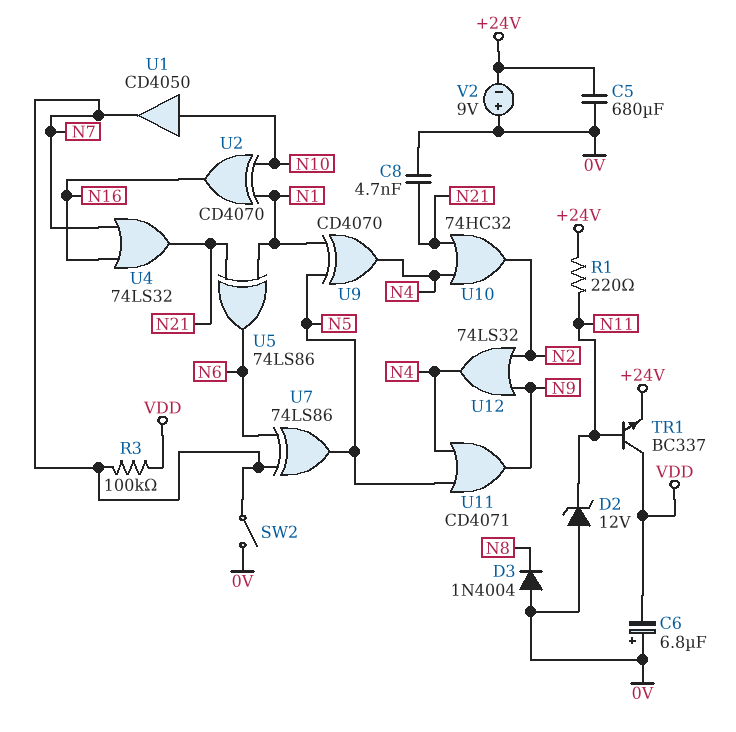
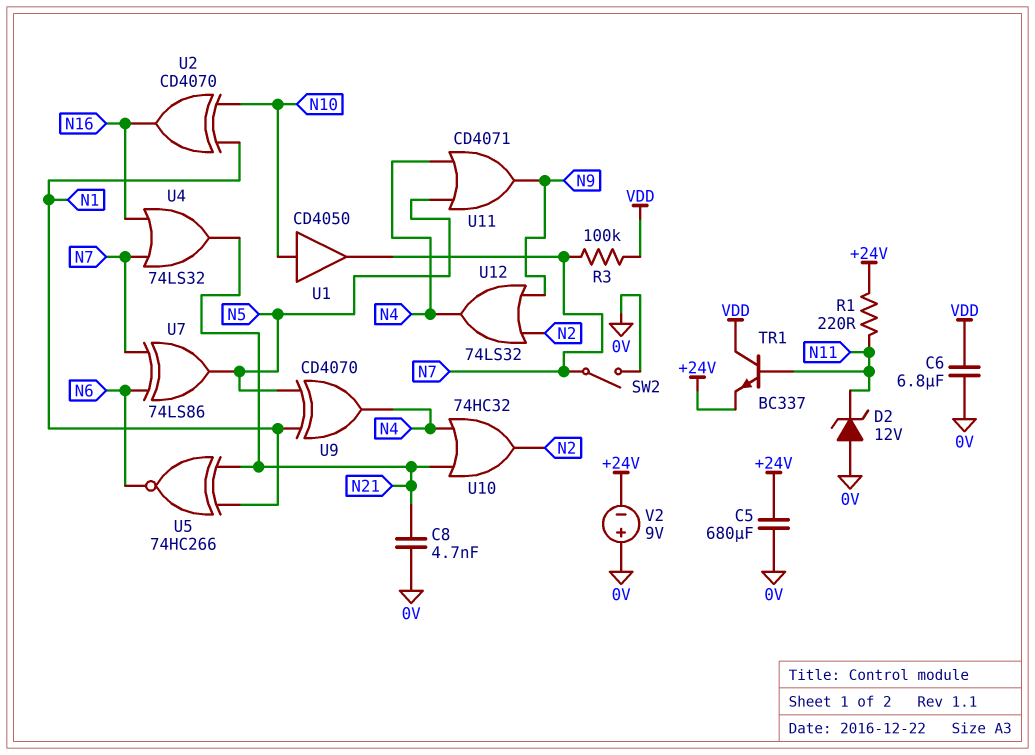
C6: 6.8uF (plus 0V, minus VDD) -> 6.8uF (0V, VDD)
D3: diode 1N4004 (A 0V, K N8) -> none
U5: XOR 74LS86 (in N1, in N21, out N6) -> XNOR 74HC266 (in N1, in N21, out N6)

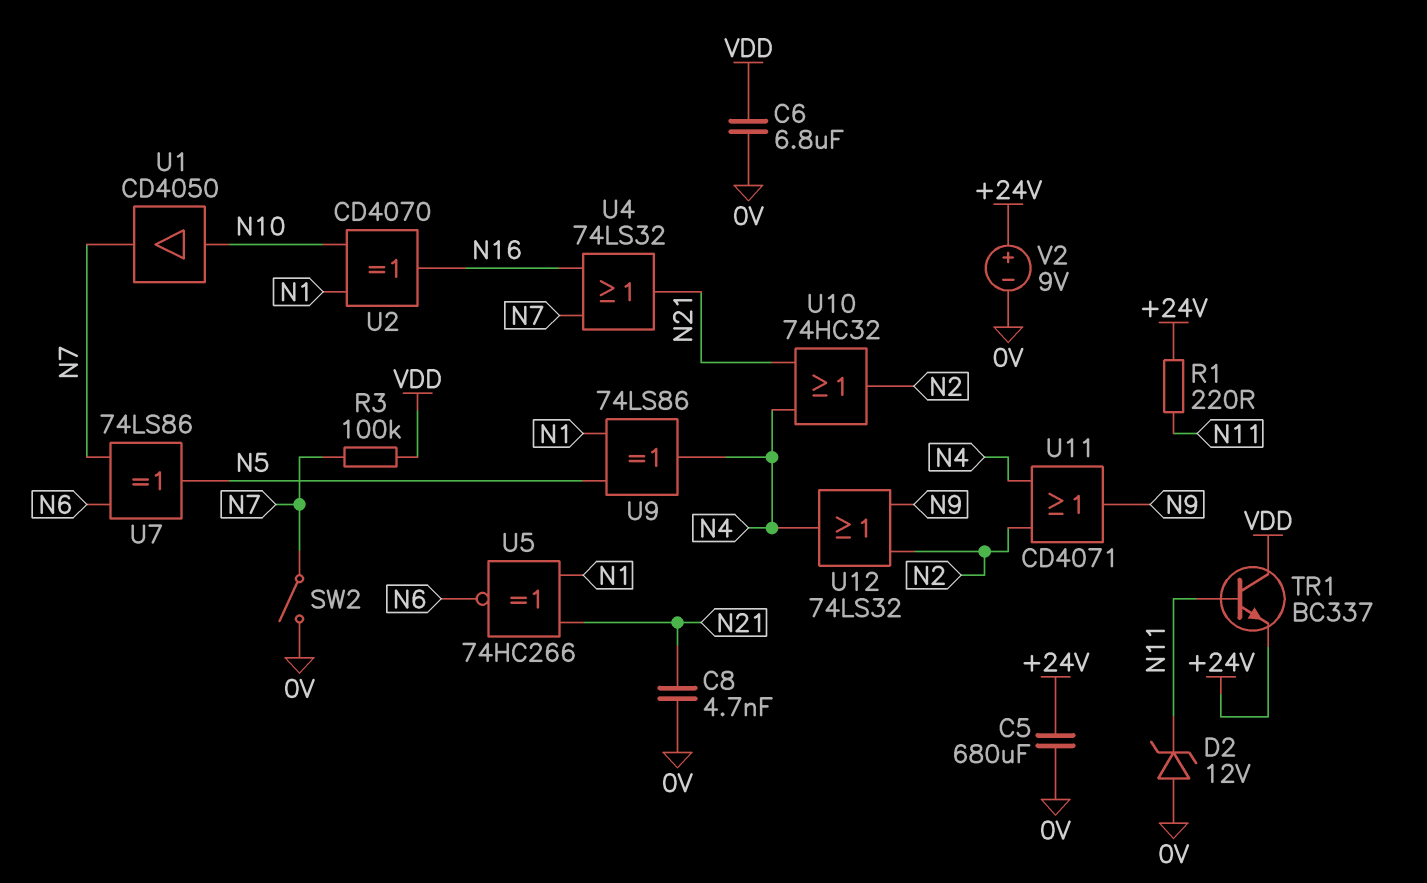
U9: XOR CD4070 (in N1, in N5, out N4) -> XOR 74LS86 (in N1, in N5, out N4)
U11: OR CD4071 (in N4, in N5, out N9) -> OR CD4071 (in N2, in N4, out N9)
V2: 9V (plus 0V, minus +24V) -> 9V (plus +24V, minus 0V)

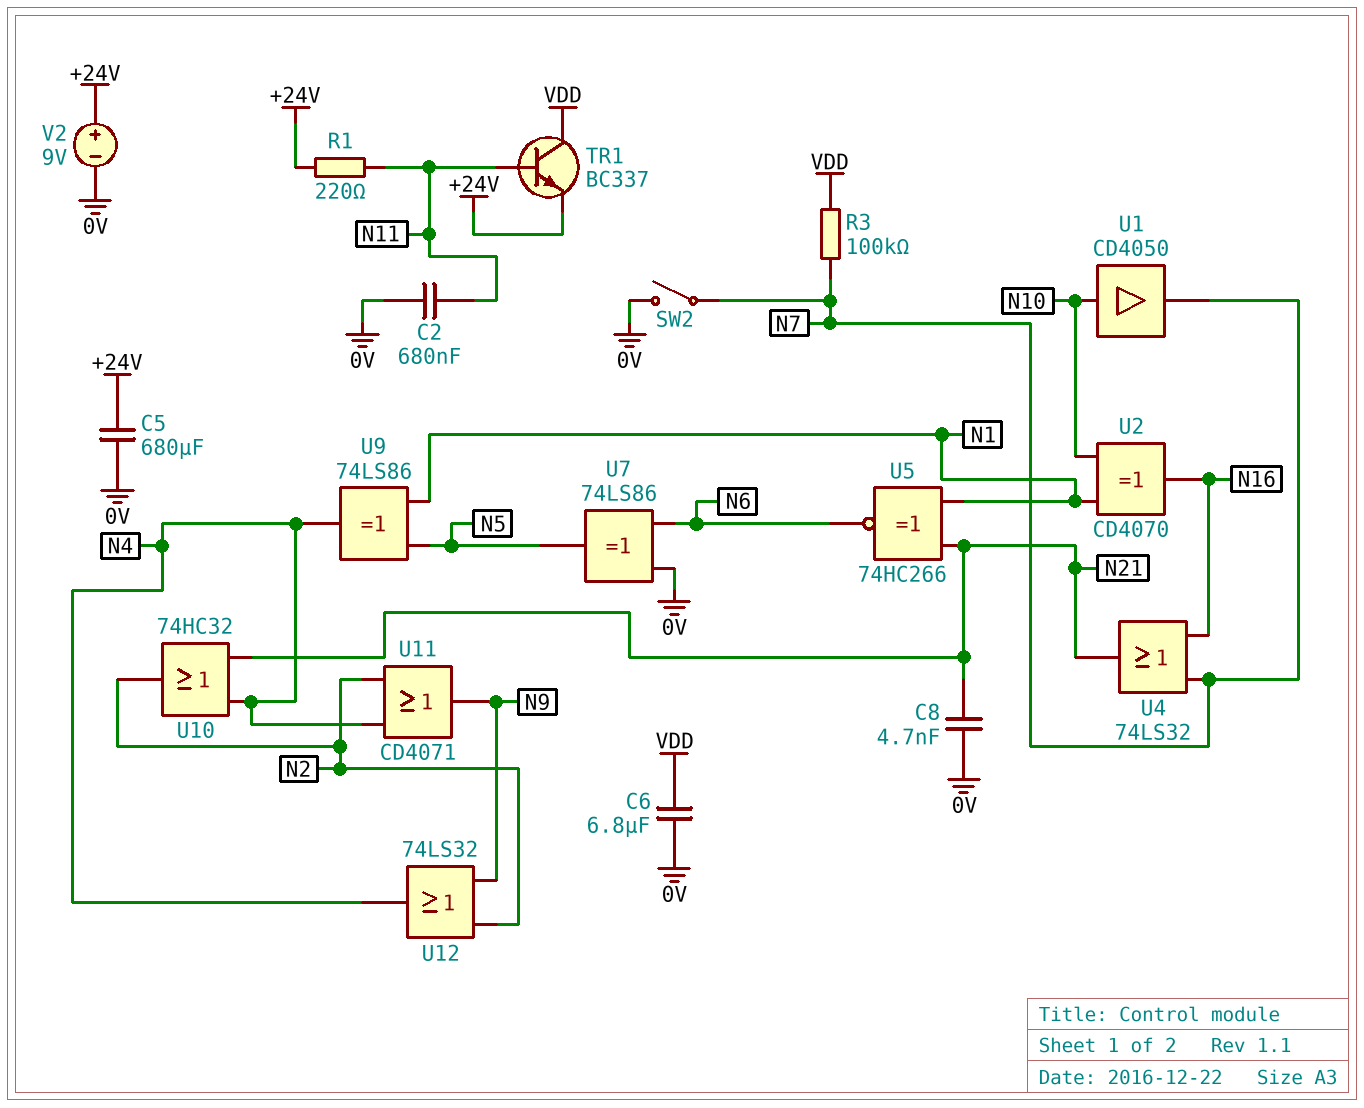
C2: none -> 680nF (0V, N11)
D2: zener 12V (A 0V, K N11) -> none
U7: XOR 74LS86 (in N6, in N7, out N5) -> XOR 74LS86 (in 0V, in N6, out N5)

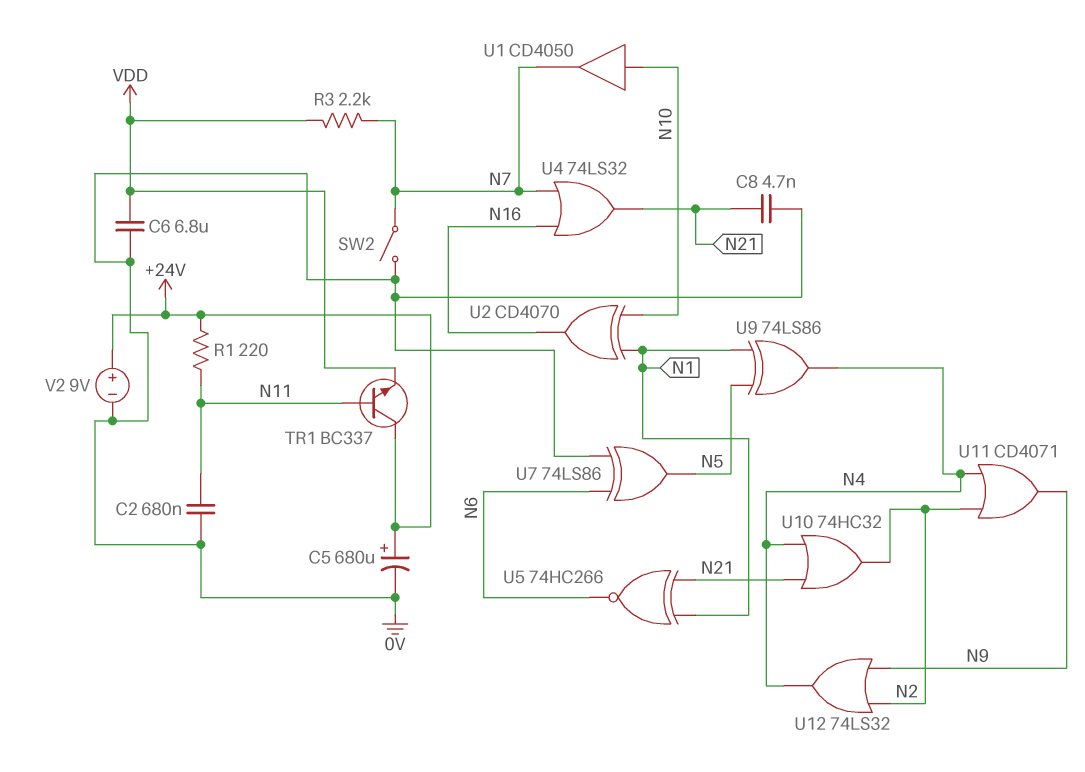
C5: 680uF (+24V, 0V) -> 680uF (plus +24V, minus 0V)
R3: 100k (N7, VDD) -> 2.2k (N7, VDD)
TR1: NPN BC337 (B N11, C VDD, E +24V) -> NPN BC337 (B N11, C +24V, E VDD)

